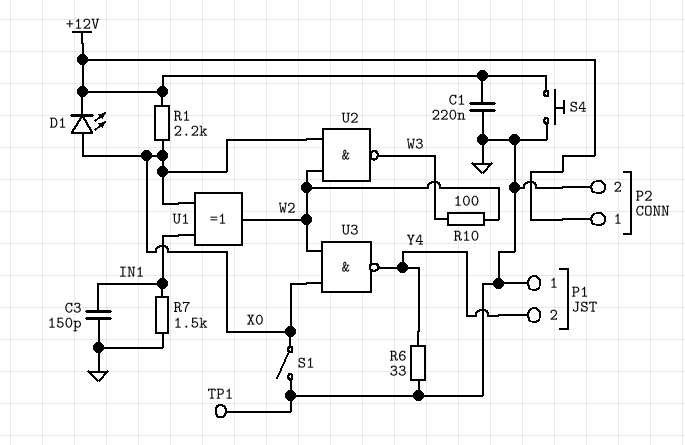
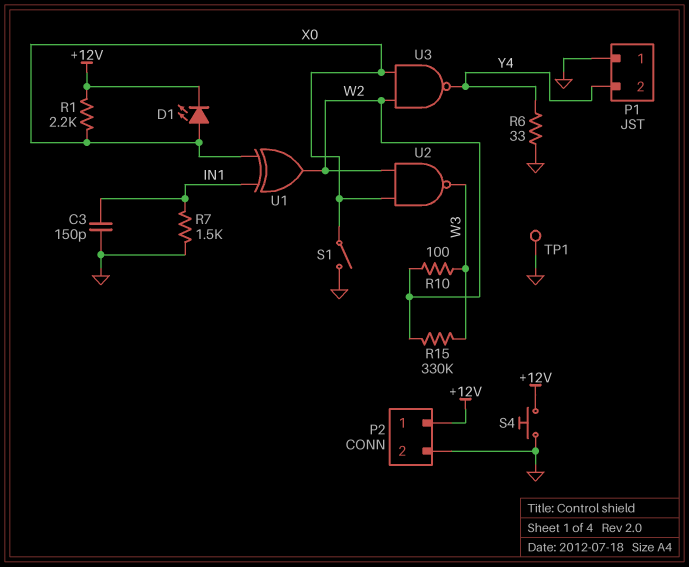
C1: 220nF (+12V, GND) -> none
R15: none -> 330k (W2, W3)

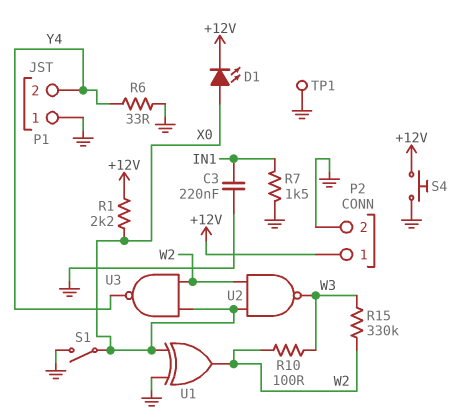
C3: 150pF (GND, IN1) -> 220nF (GND, IN1)
U1: XOR (in IN1, in X0, out W2) -> XOR (in GND, in X0, out W2)

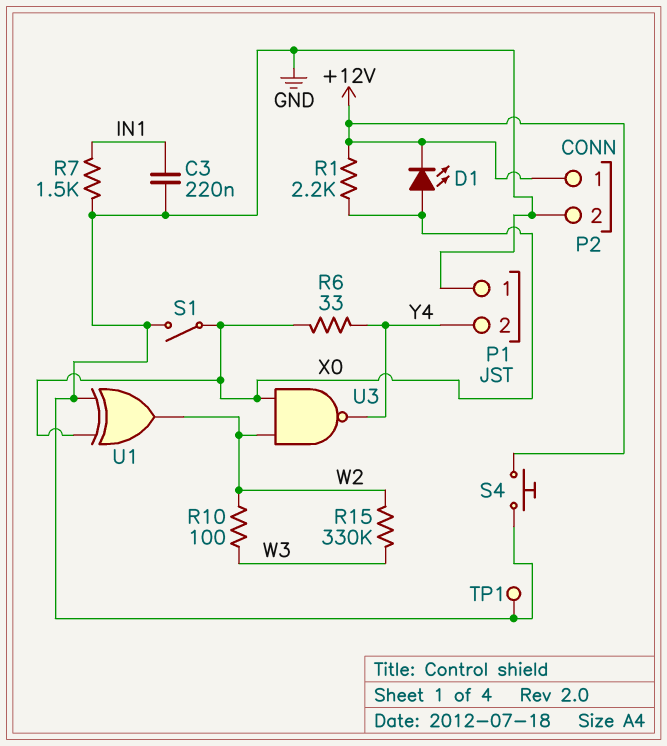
R6: 33 (GND, Y4) -> 33 (X0, Y4)
U2: NAND (in W2, in X0, out W3) -> none

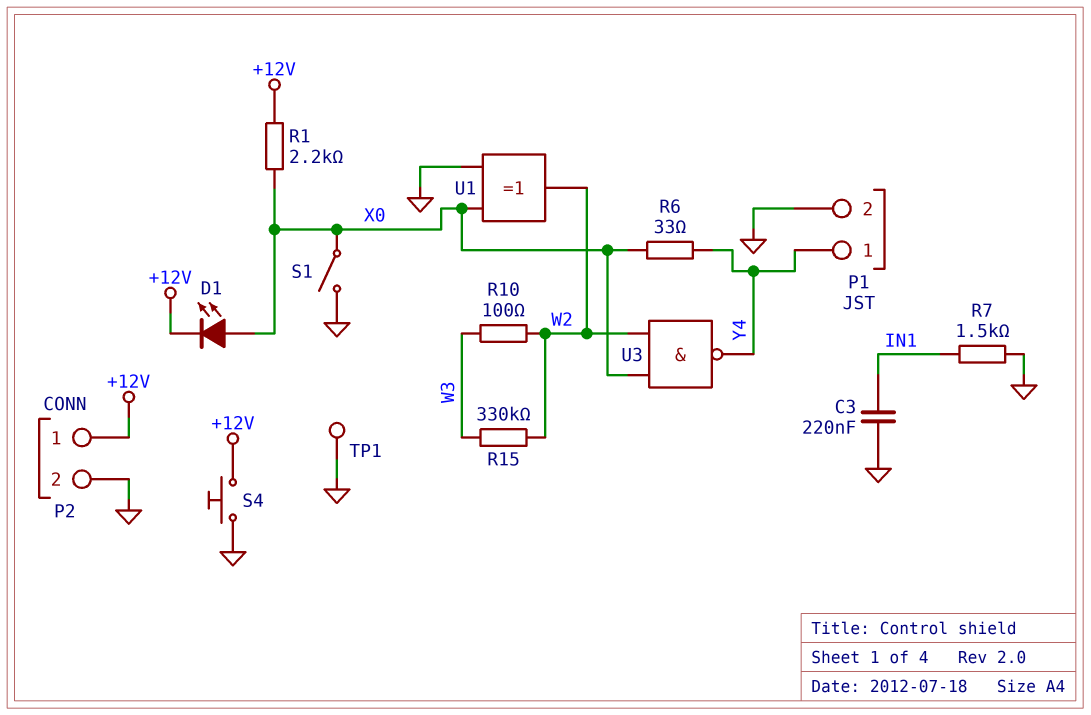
P1 pin 1: GND -> Y4
P1 pin 2: Y4 -> GND

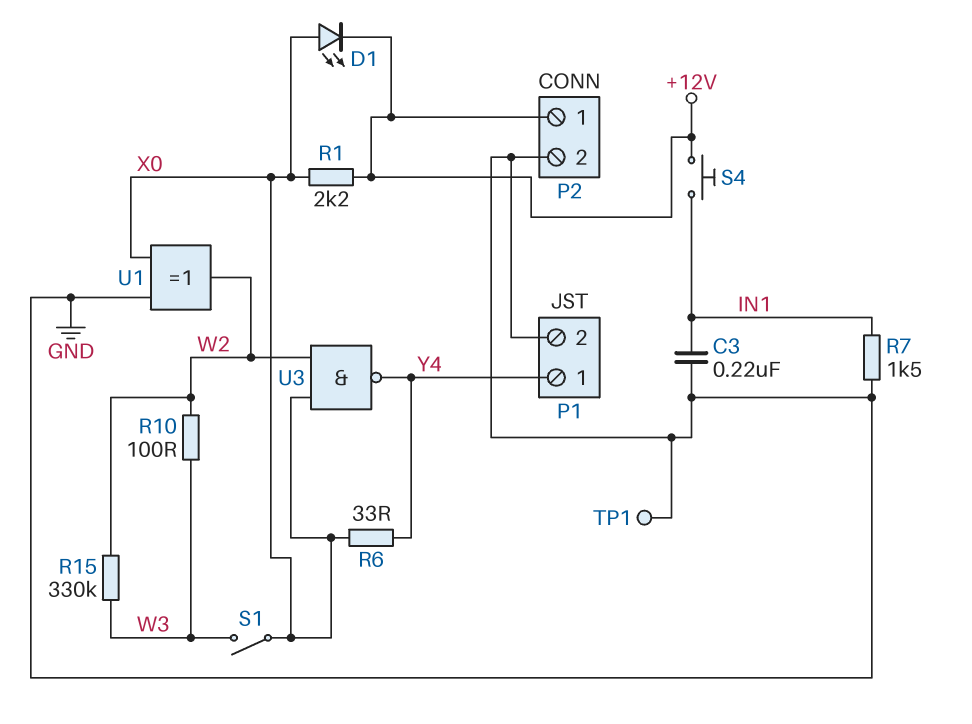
S1: switch (GND, X0) -> switch (W3, X0)
S4: button (+12V, GND) -> button (+12V, IN1)

